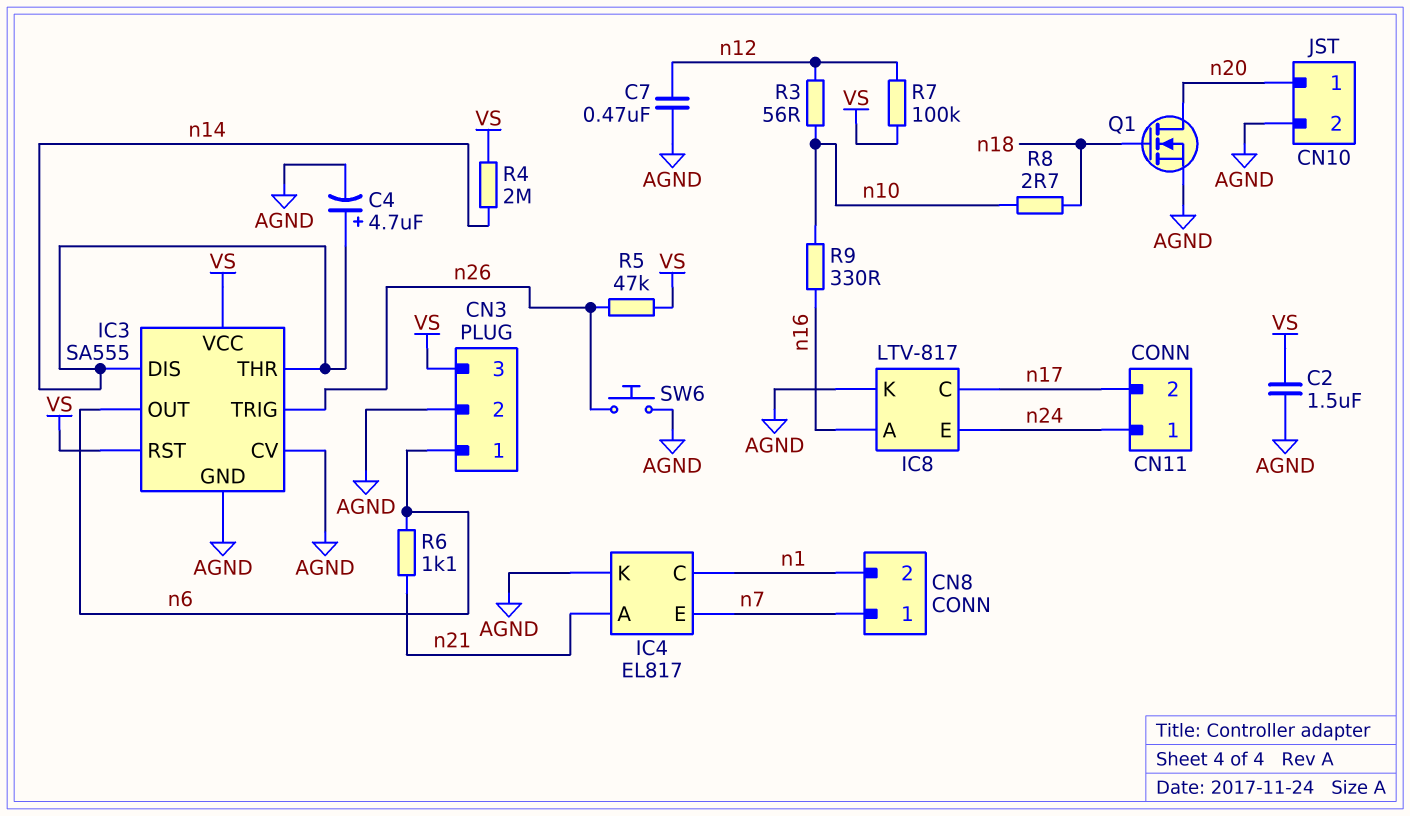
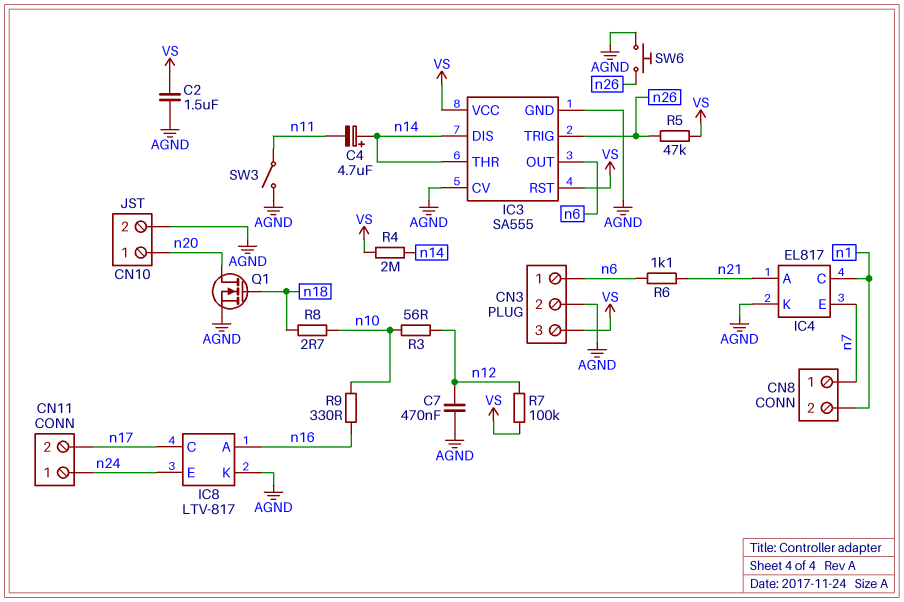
C4: 4.7uF (plus n14, minus AGND) -> 4.7uF (plus n14, minus n11)
SW3: none -> switch (AGND, n11)

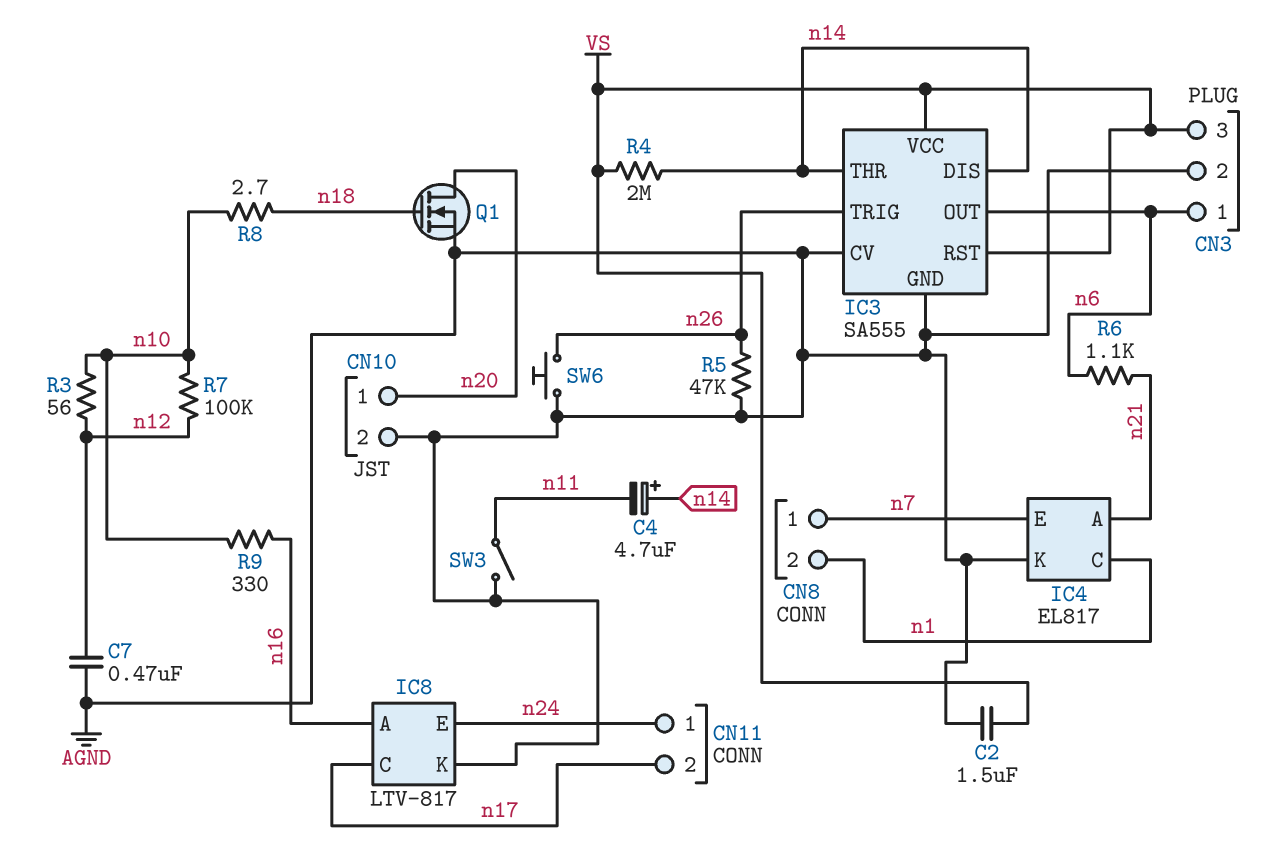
R5: 47k (VS, n26) -> 47k (AGND, n26)
R7: 100k (VS, n12) -> 100k (n10, n12)

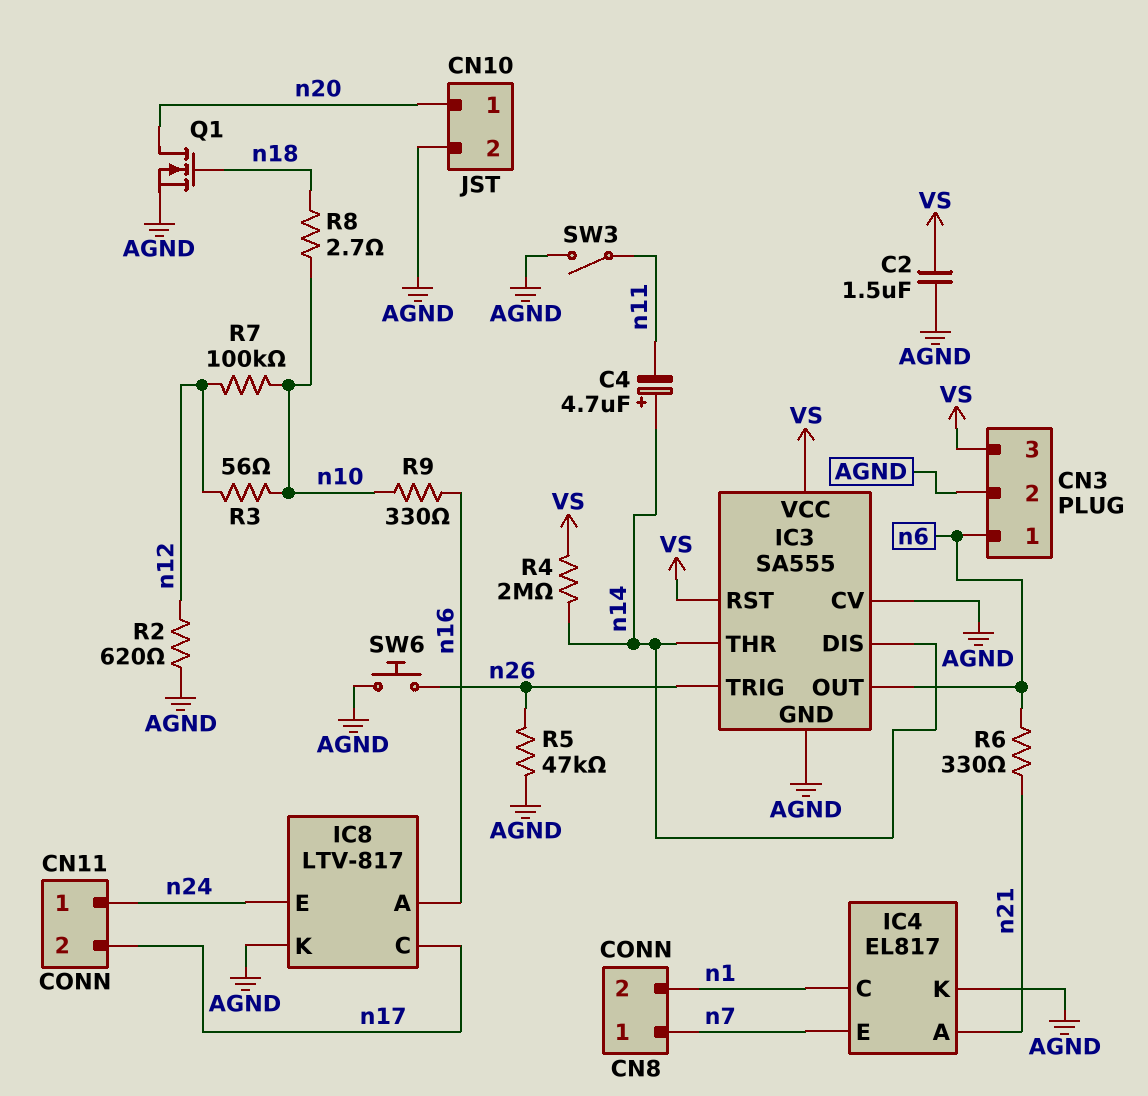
C7: 470nF (AGND, n12) -> none
R2: none -> 620 (AGND, n12)
R6: 1.1k (n6, n21) -> 330 (n6, n21)

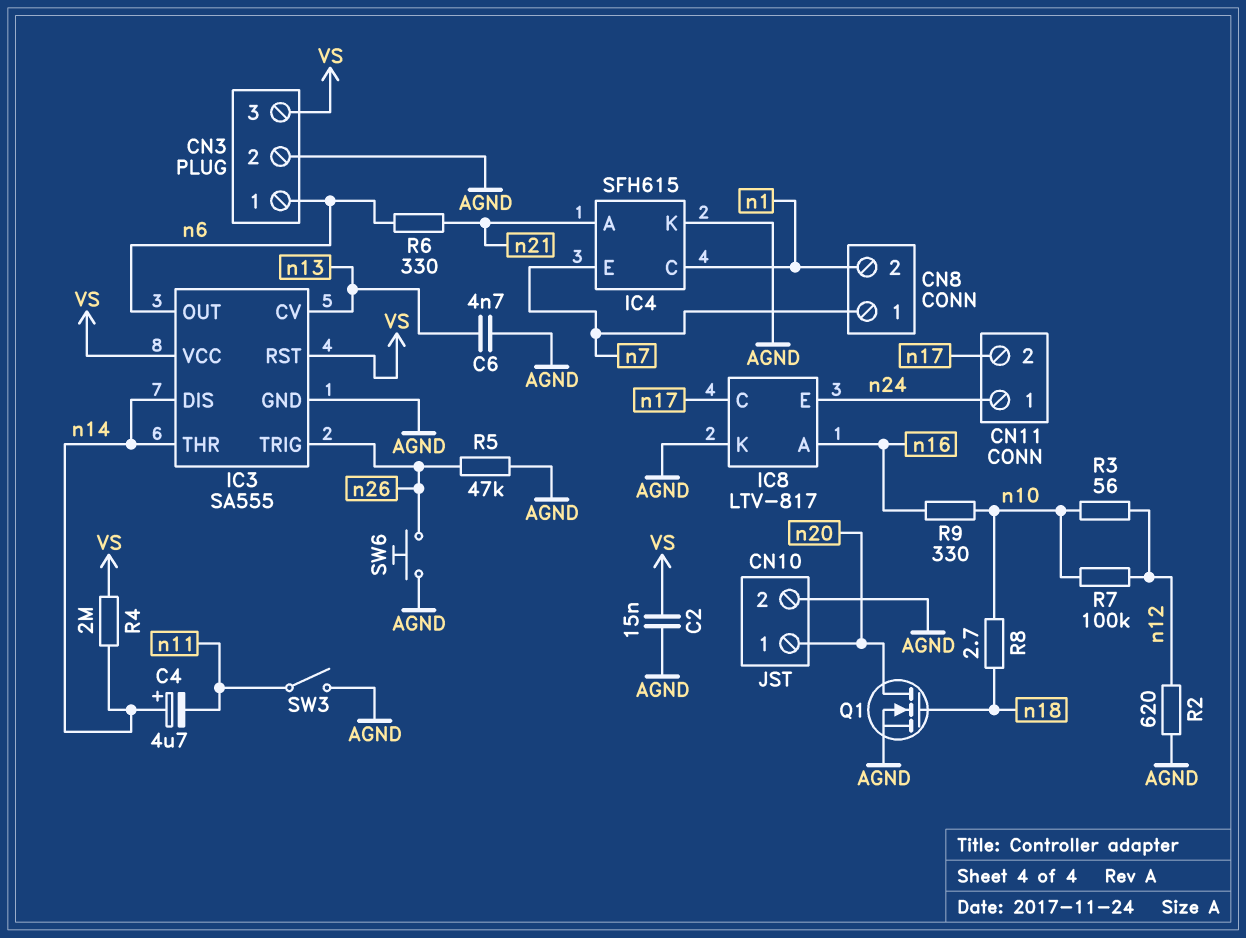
C2: 1.5uF (AGND, VS) -> 15nF (AGND, VS)
C6: none -> 4.7nF (AGND, n13)
IC3 pin CV: AGND -> n13
IC4: EL817 -> SFH615

